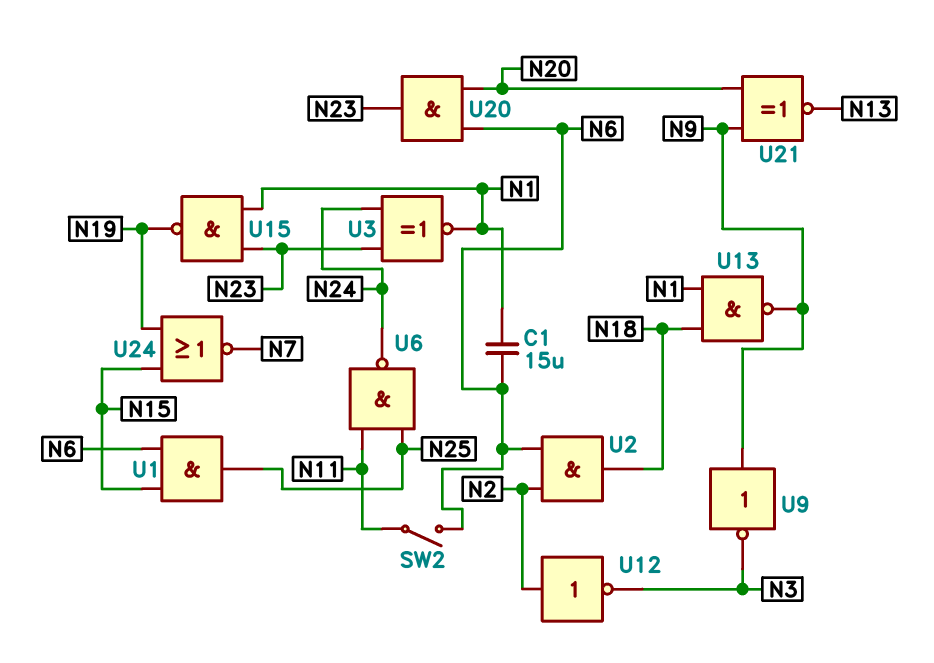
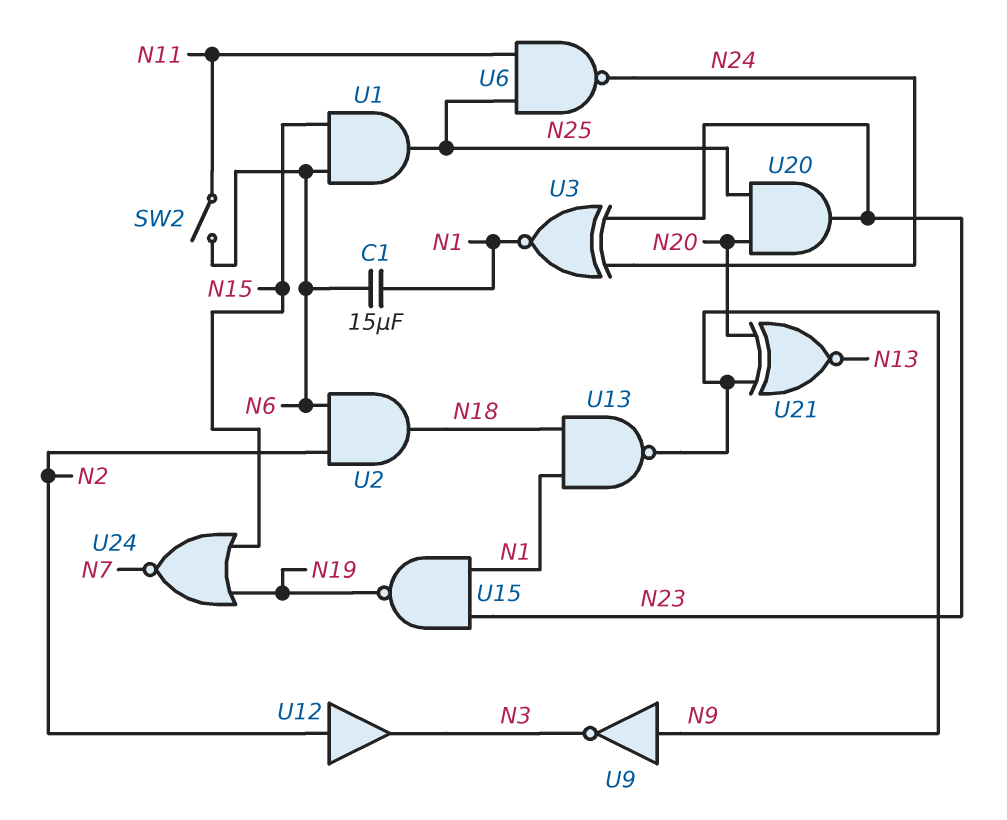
U12: NOT (in N2, out N3) -> buffer (in N2, out N3)
U20: AND (in N6, in N20, out N23) -> AND (in N20, in N25, out N23)

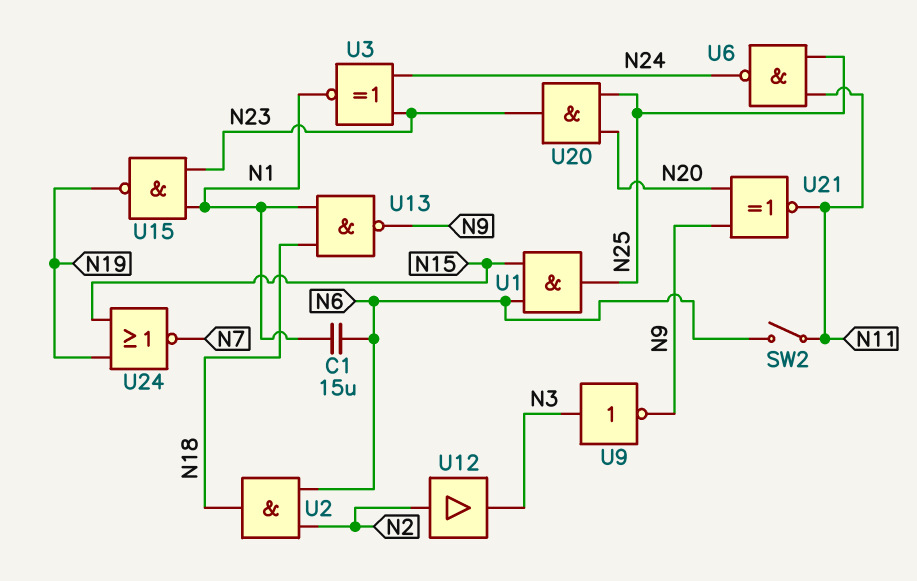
U9: NOT (in N9, out N3) -> NOT (in N3, out N9)
U21: XNOR (in N9, in N20, out N13) -> XNOR (in N9, in N20, out N11)

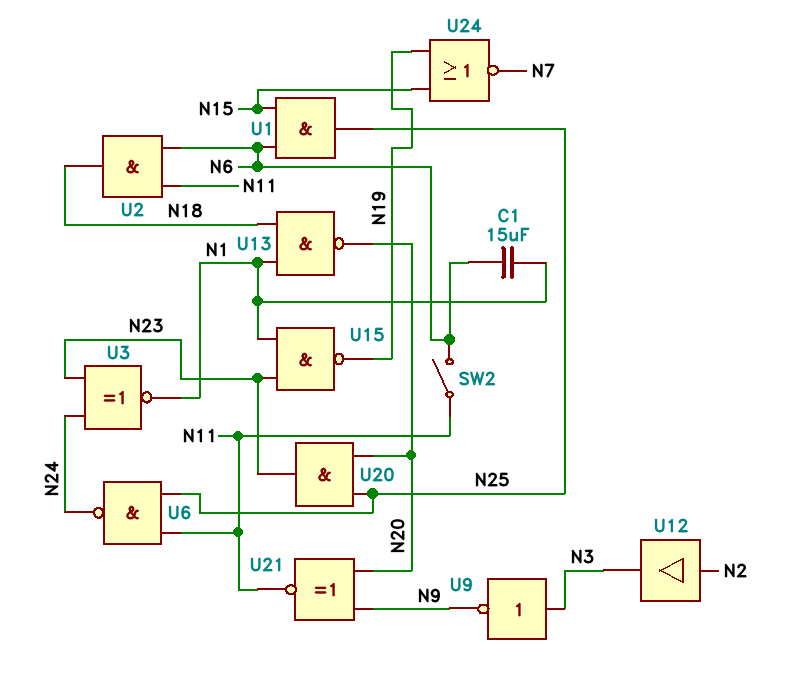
U2: AND (in N2, in N6, out N18) -> AND (in N6, in N11, out N18)
U13: NAND (in N1, in N18, out N9) -> NAND (in N1, in N18, out N20)

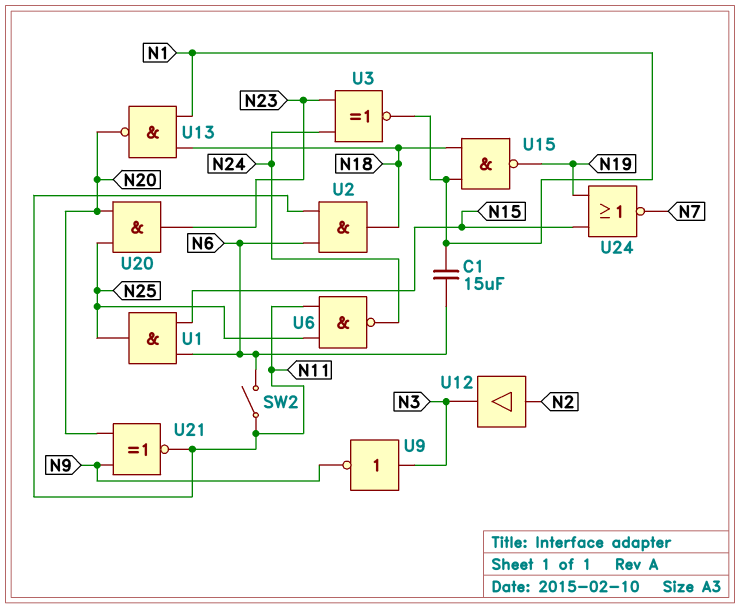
U15: NAND (in N1, in N23, out N19) -> NAND (in N1, in N18, out N19)

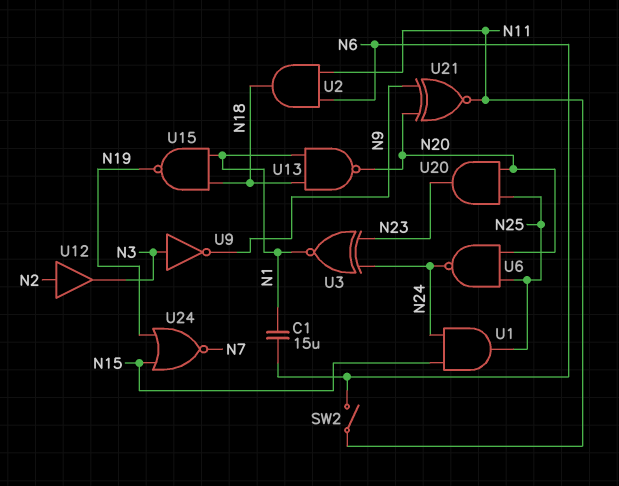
U1: AND (in N6, in N15, out N25) -> AND (in N15, in N24, out N25)
U6: NAND (in N11, in N25, out N24) -> NAND (in N20, in N25, out N24)

